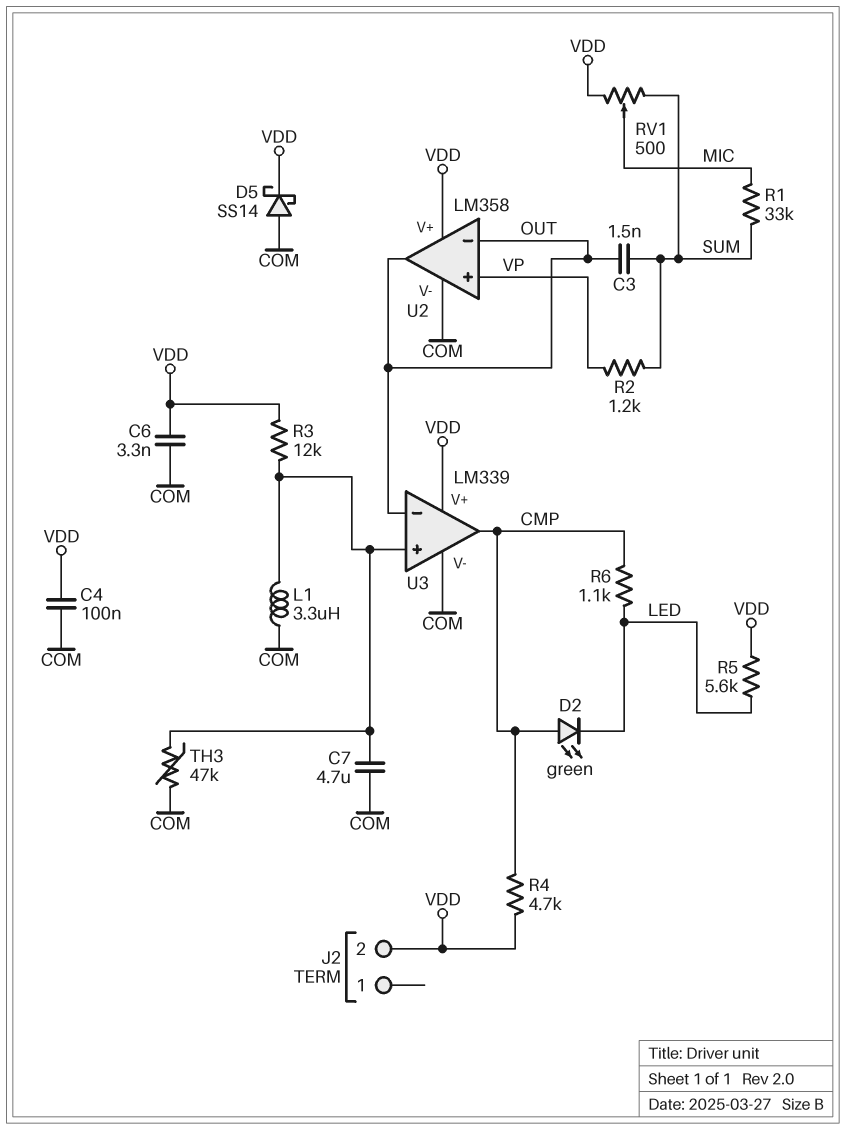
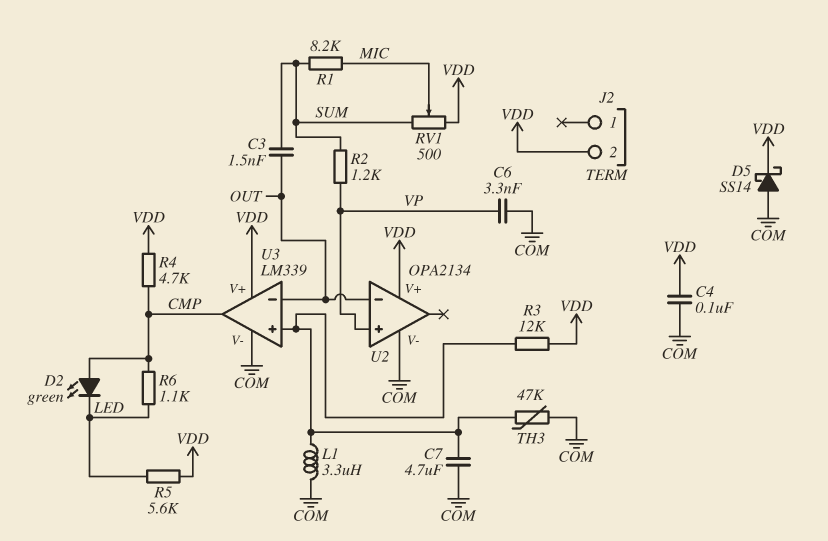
C6: 3.3nF (COM, VDD) -> 3.3nF (COM, VP)
R1: 33k (MIC, SUM) -> 8.2k (MIC, SUM)
U2: LM358 -> OPA2134
U2 pin out: OUT -> none

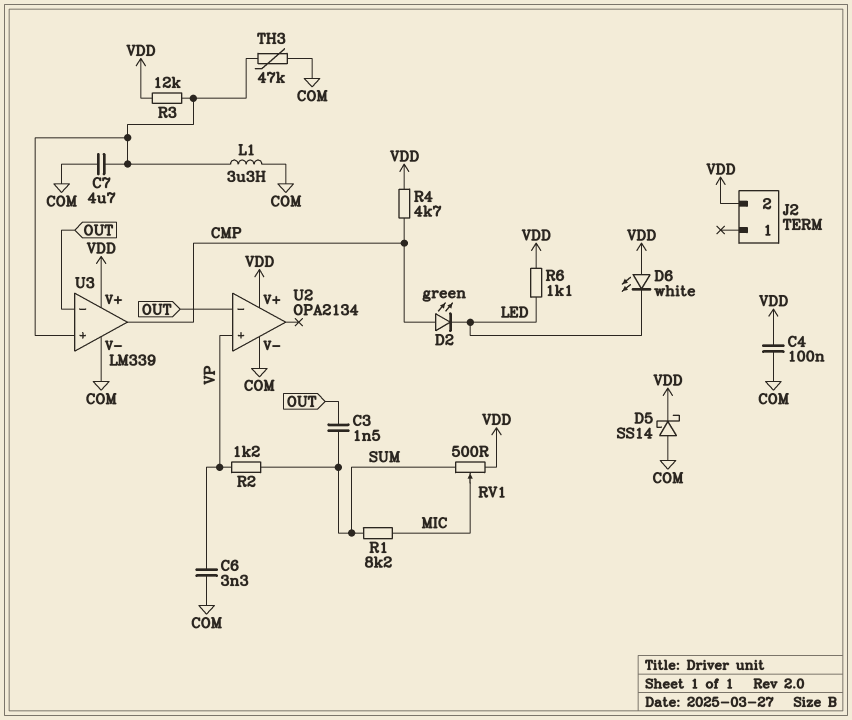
D6: none -> LED white (A VDD, K LED)
R5: 5.6k (LED, VDD) -> none
R6: 1.1k (CMP, LED) -> 1.1k (LED, VDD)

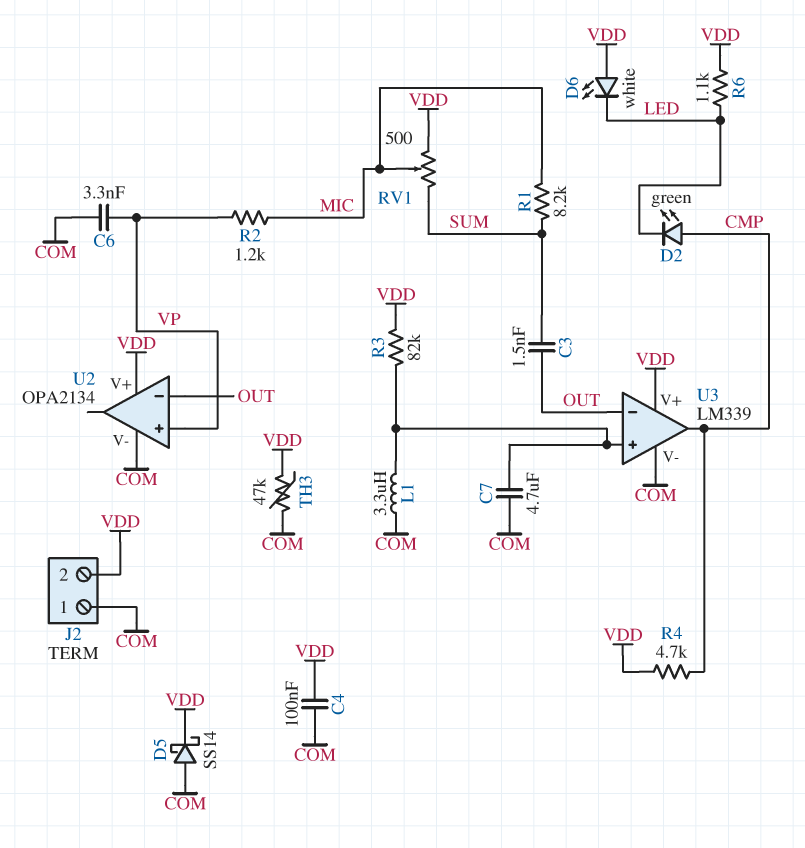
J2 pin 1: none -> COM
R2: 1.2k (SUM, VP) -> 1.2k (MIC, VP)
R3: 12k (U3/in+, VDD) -> 82k (U3/in+, VDD)
TH3: 47k (COM, U3/in+) -> 47k (COM, VDD)

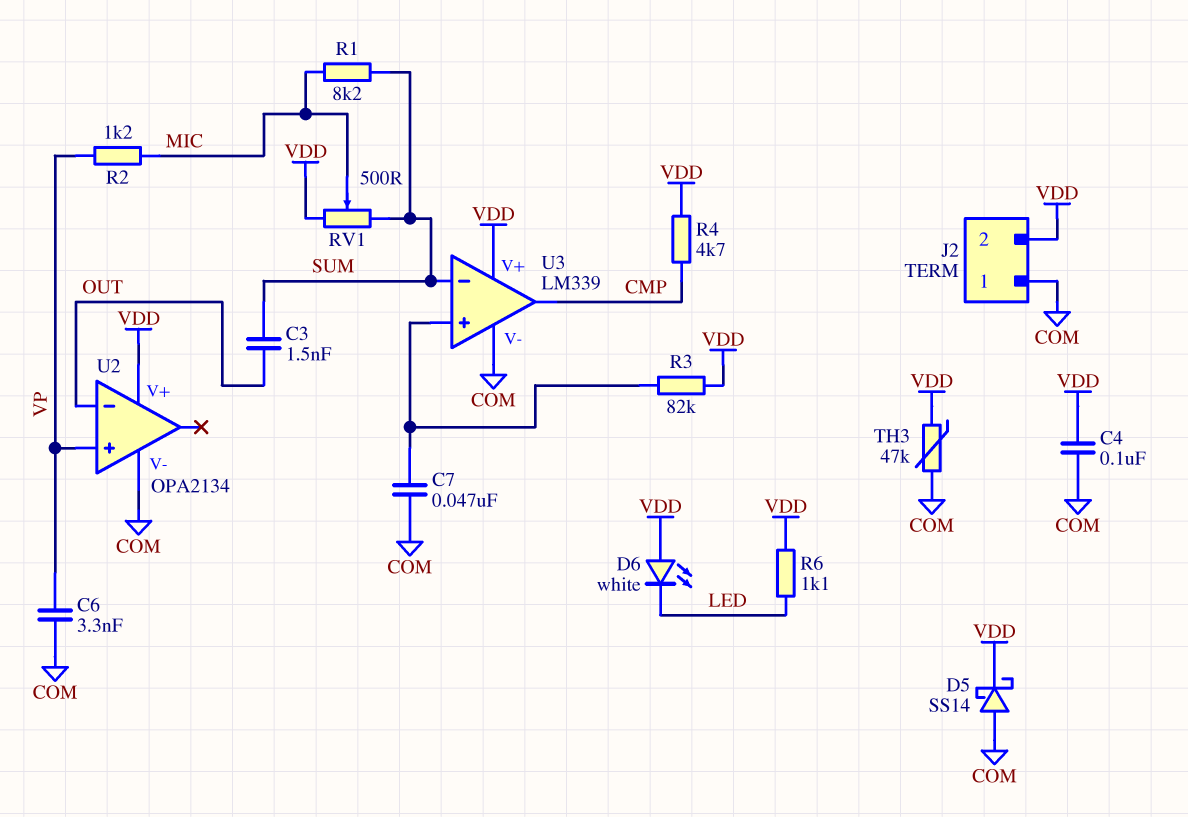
C7: 4.7uF (COM, U3/in+) -> 47nF (COM, U3/in+)
D2: LED green (A CMP, K LED) -> none
L1: 3.3uH (COM, U3/in+) -> none
U3 pin in-: OUT -> SUM

